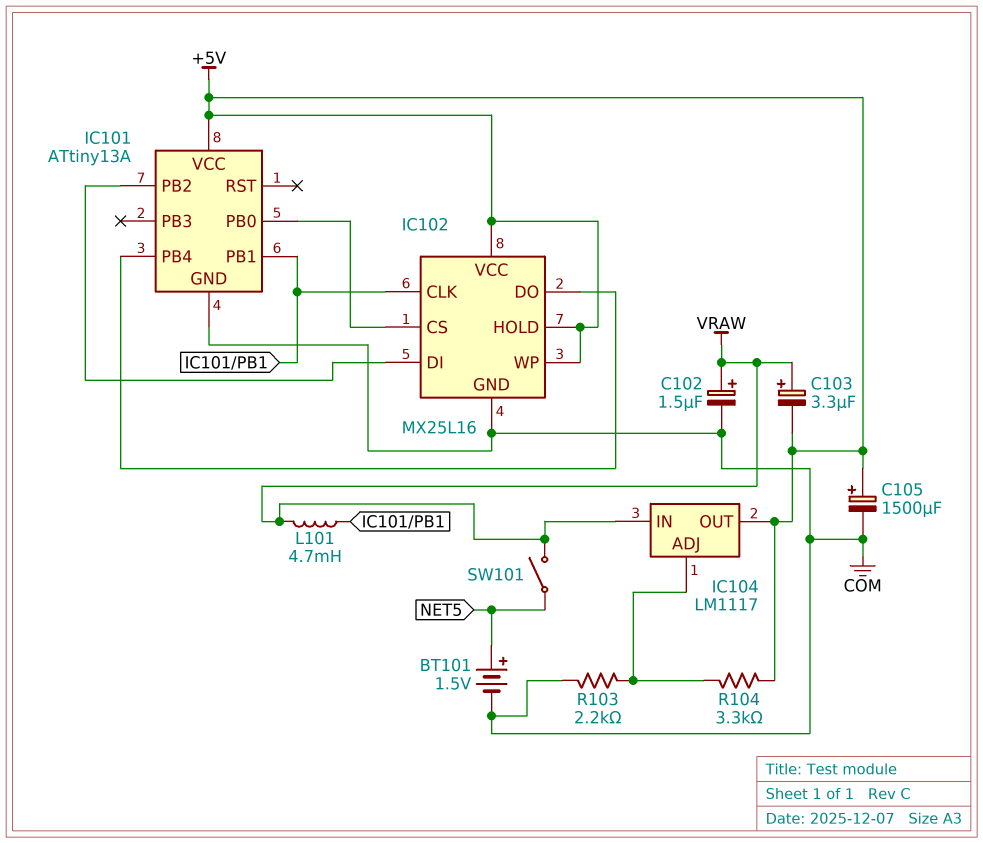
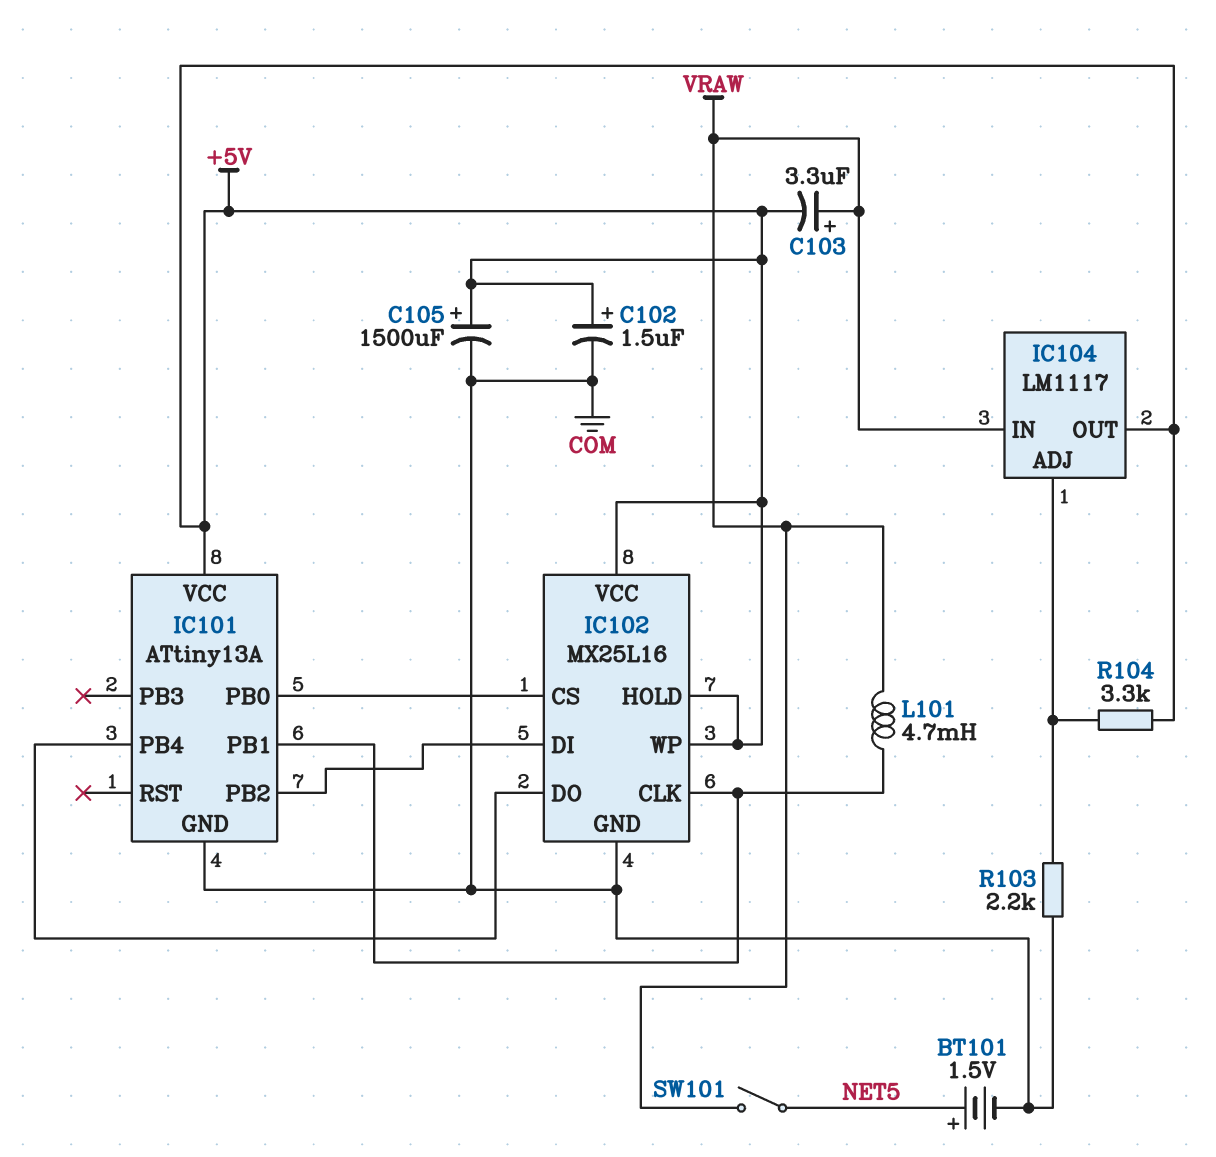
C102: 1.5uF (plus VRAW, minus COM) -> 1.5uF (plus +5V, minus COM)

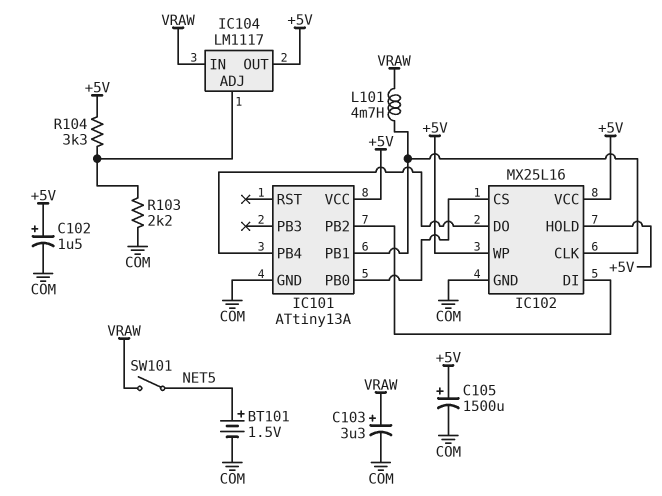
C103: 3.3uF (plus VRAW, minus +5V) -> 3.3uF (plus VRAW, minus COM)

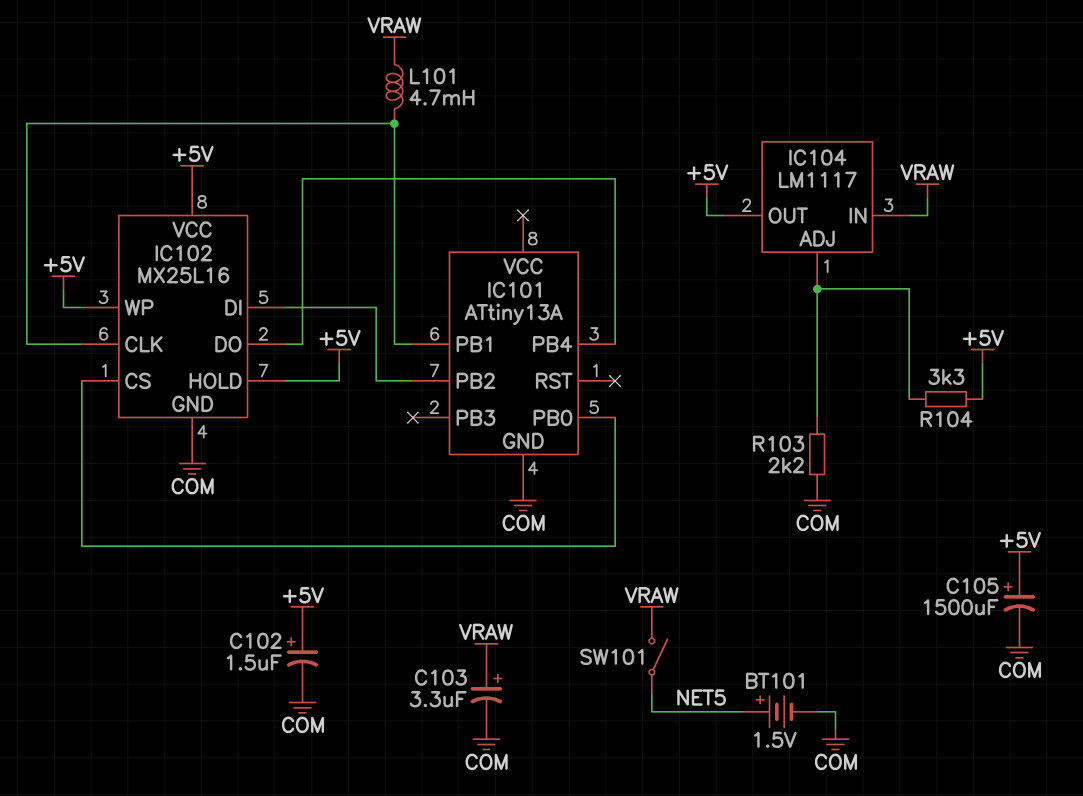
IC101 pin VCC: +5V -> none

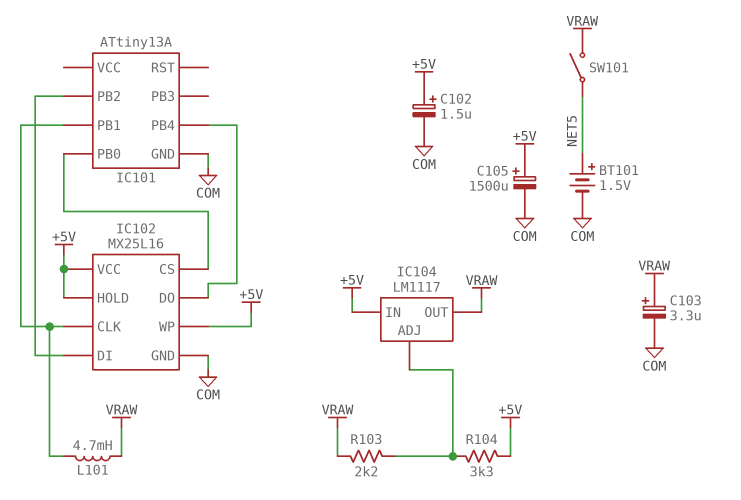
IC104 pin IN: VRAW -> +5V
IC104 pin OUT: +5V -> VRAW
R103: 2.2k (COM, IC104/ADJ) -> 2.2k (IC104/ADJ, VRAW)

